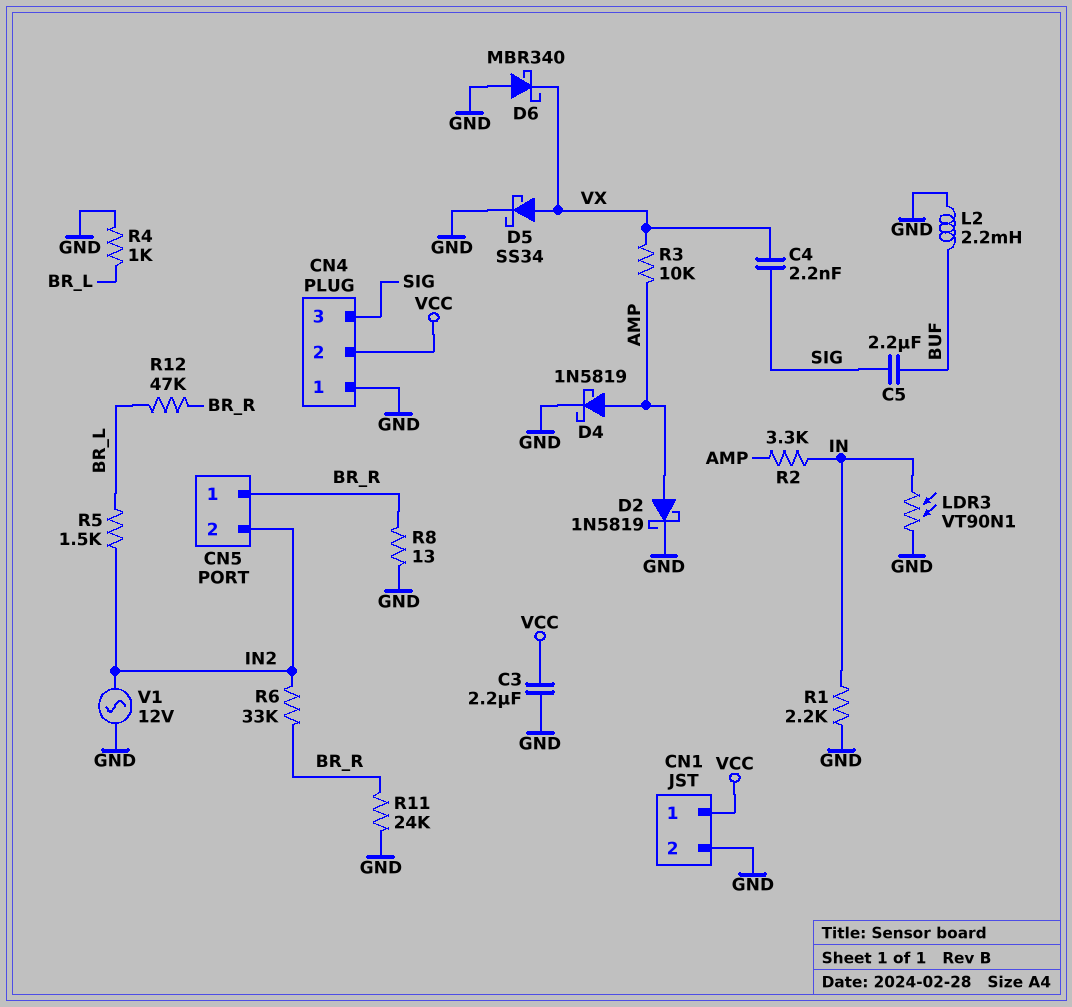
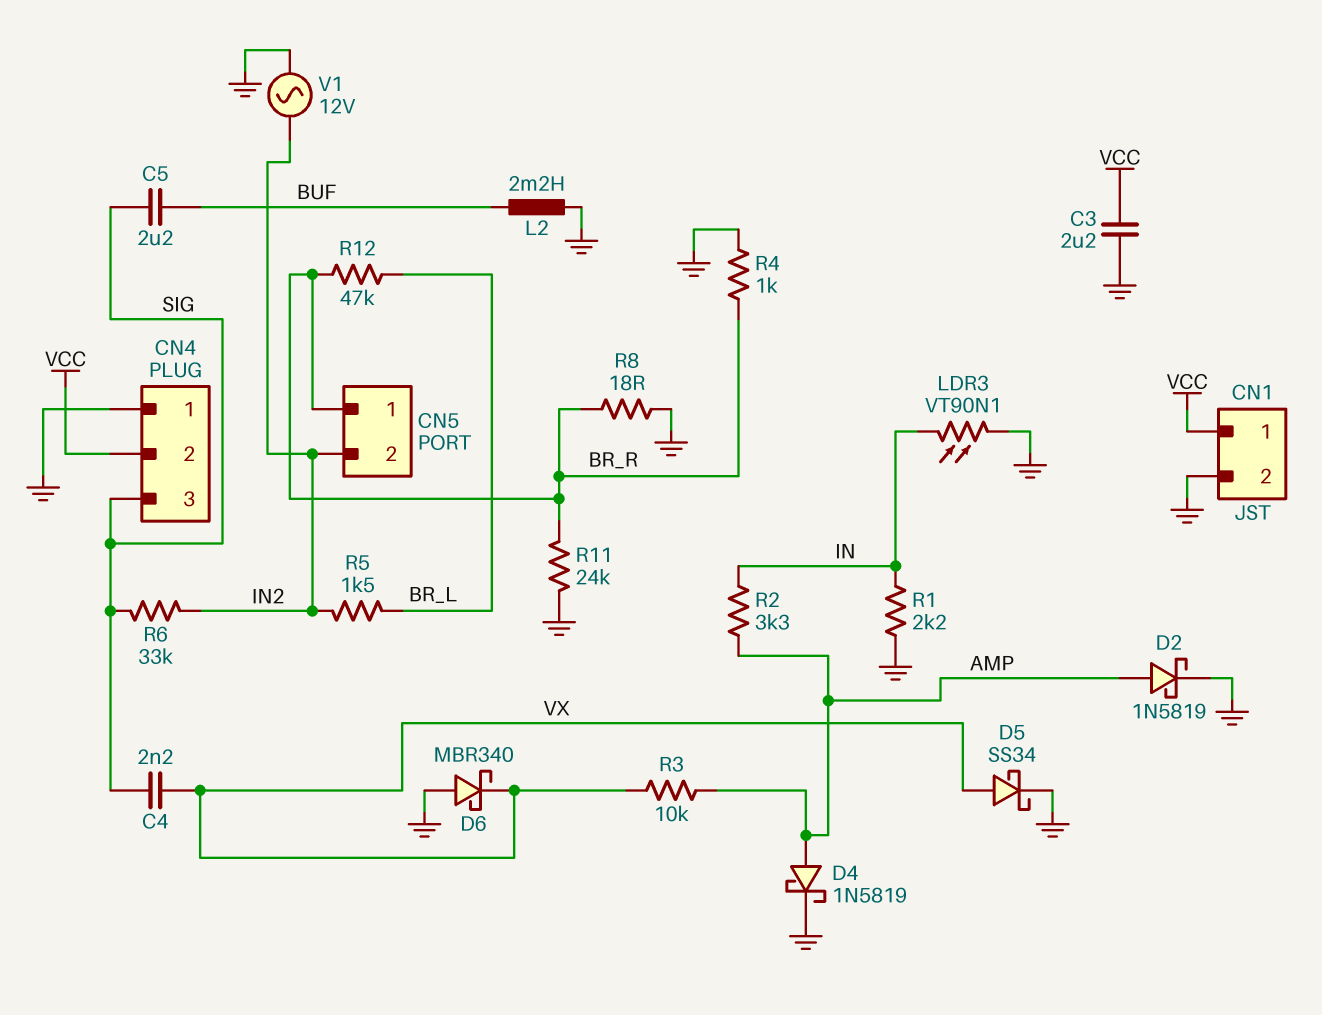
R4: 1k (BR_L, GND) -> 1k (BR_R, GND)
R6: 33k (BR_R, IN2) -> 33k (IN2, SIG)
R8: 13 (BR_R, GND) -> 18 (BR_R, GND)

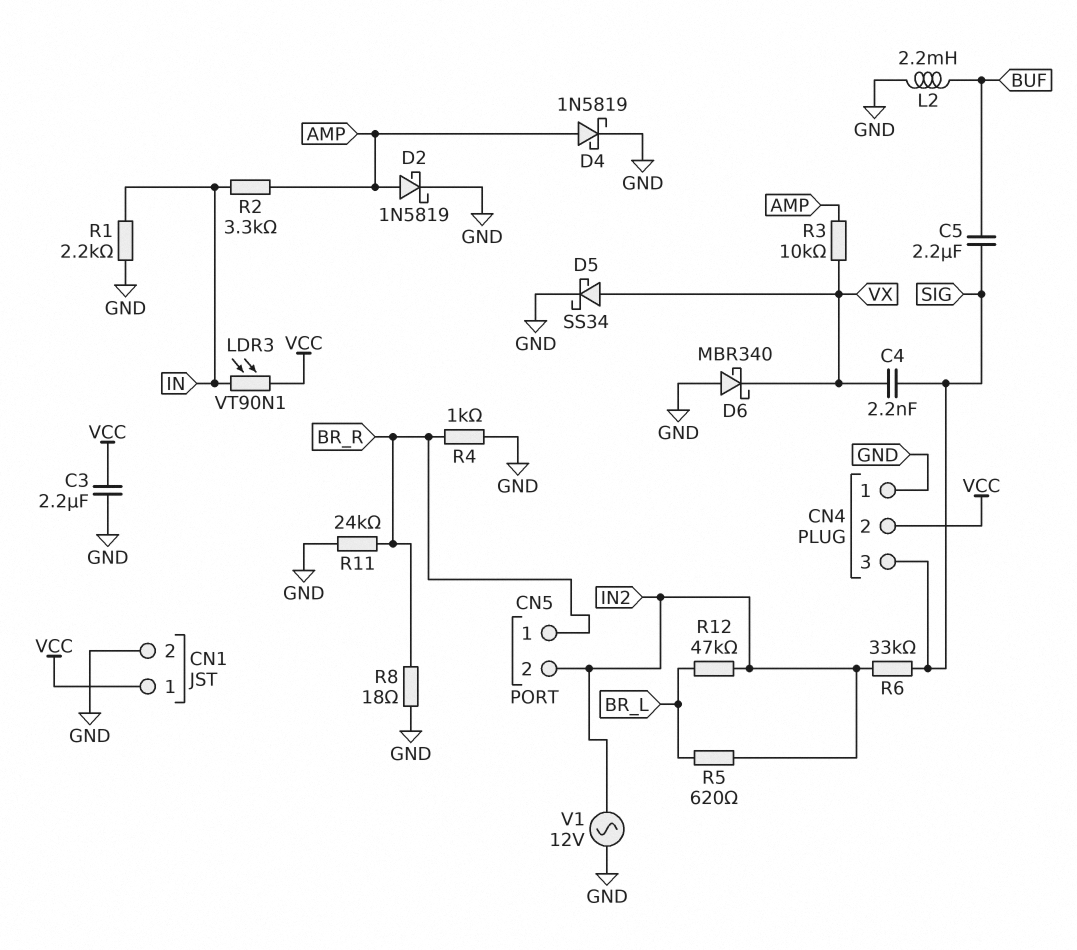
LDR3: VT90N1 (GND, IN) -> VT90N1 (IN, VCC)
R5: 1.5k (BR_L, IN2) -> 620 (BR_L, IN2)
R12: 47k (BR_L, BR_R) -> 47k (BR_L, IN2)

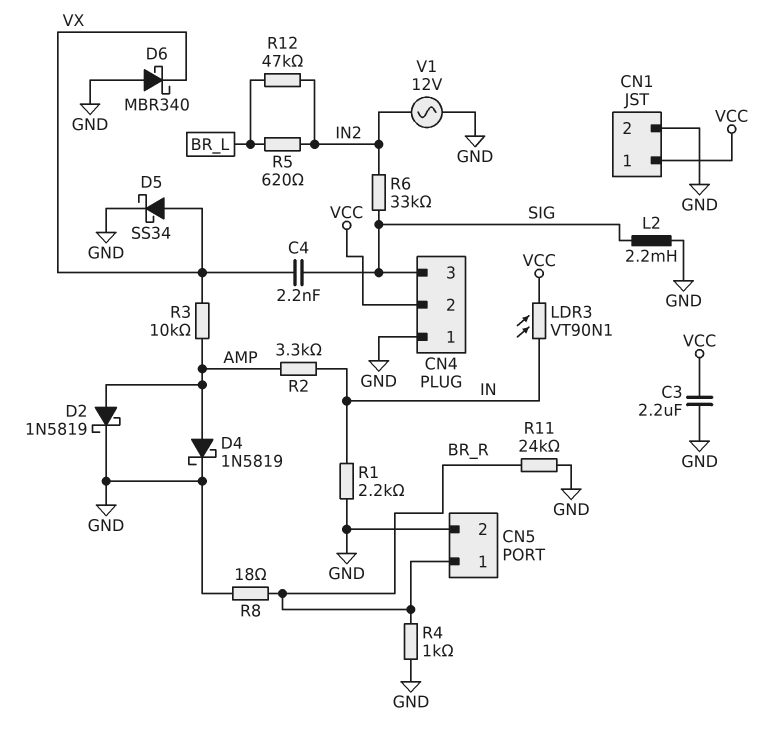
C5: 2.2uF (BUF, SIG) -> none
CN5 pin 2: IN2 -> GND
L2: 2.2mH (BUF, GND) -> 2.2mH (GND, SIG)

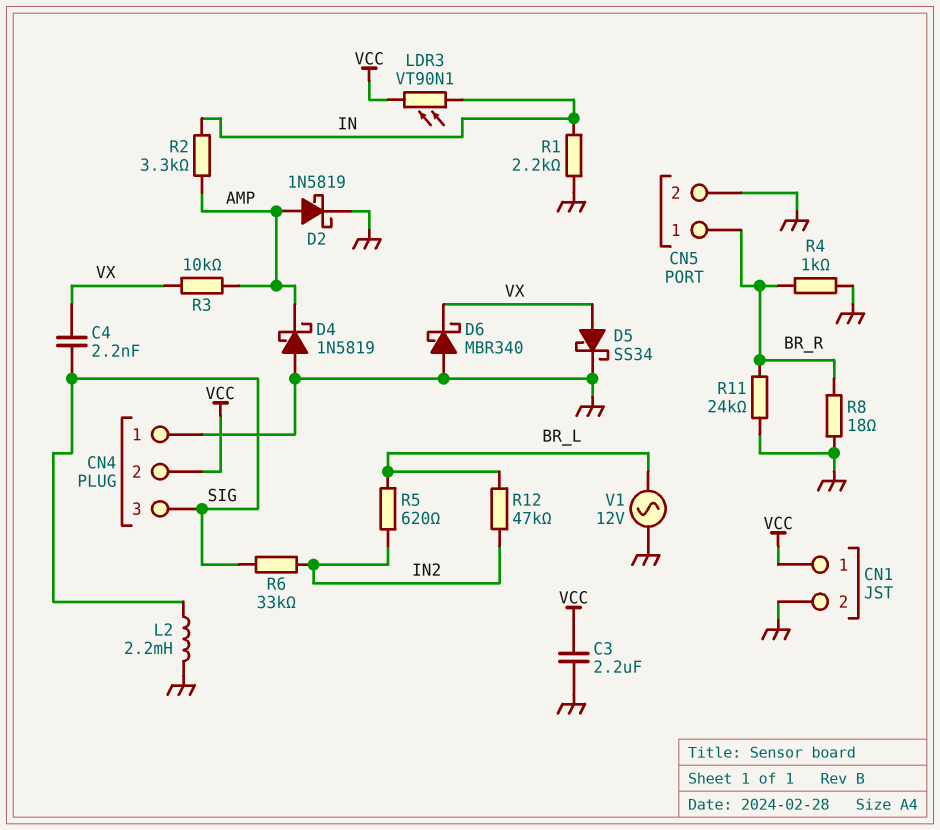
D4: schottky 1N5819 (A AMP, K GND) -> schottky 1N5819 (A GND, K AMP)
V1: AC 12V (GND, IN2) -> AC 12V (BR_L, GND)

